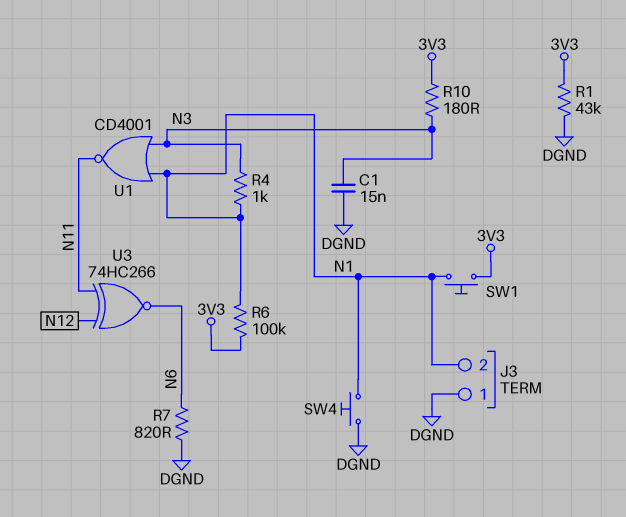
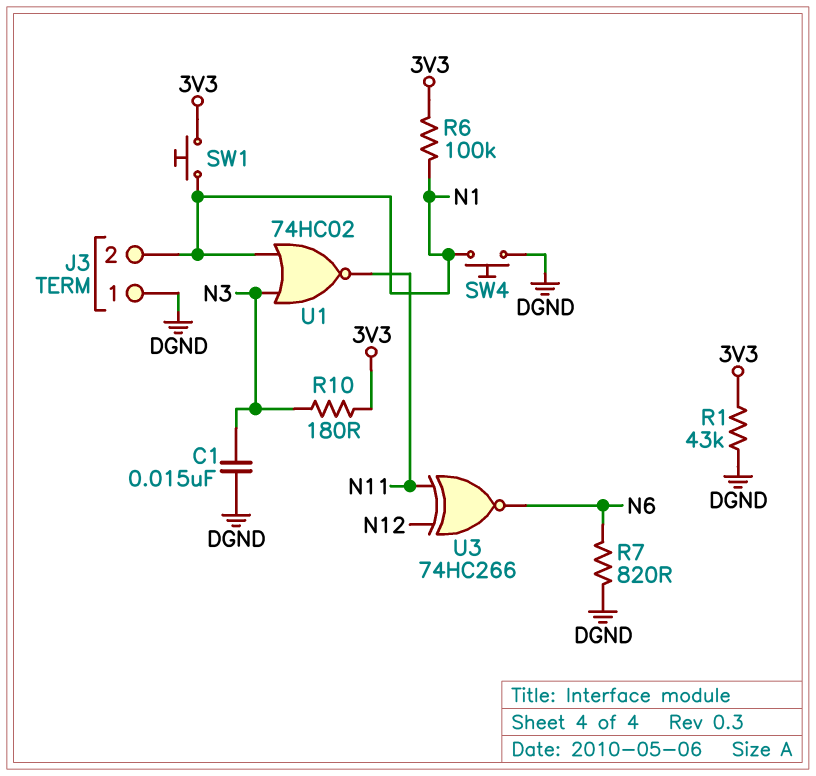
R4: 1k (N1, N3) -> none
U1: NOR CD4001 (in N1, in N3, out N11) -> NOR 74HC02 (in N1, in N3, out N11)

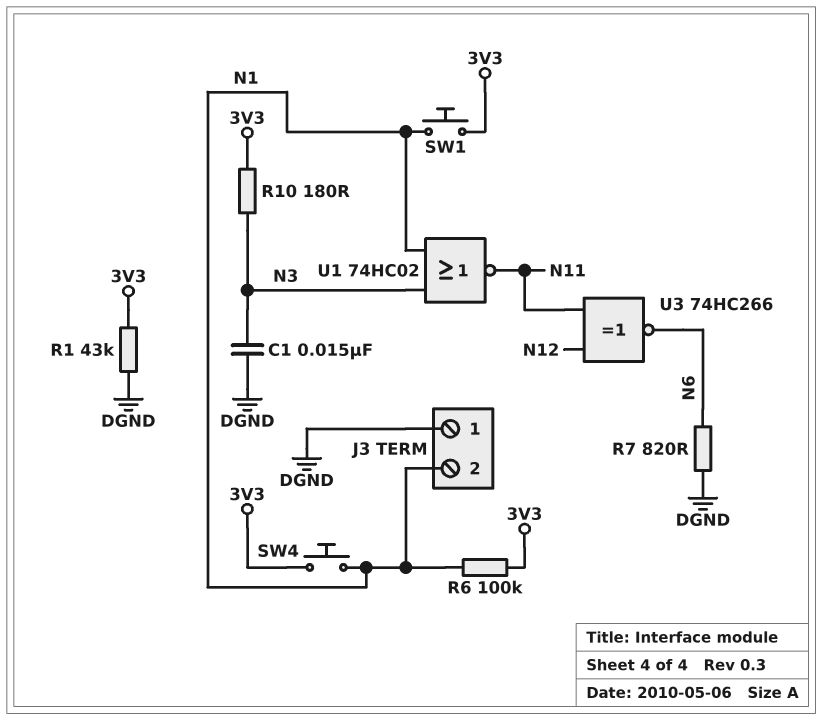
SW4: button (DGND, N1) -> button (3V3, N1)

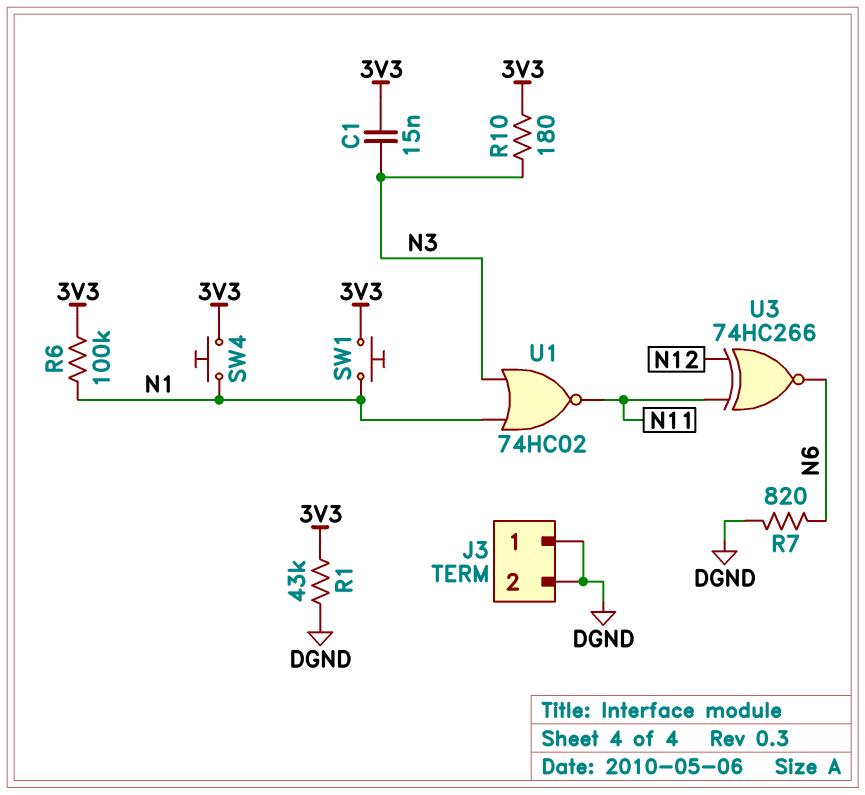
C1: 15nF (DGND, N3) -> 15nF (3V3, N3)
J3 pin 2: N1 -> DGND

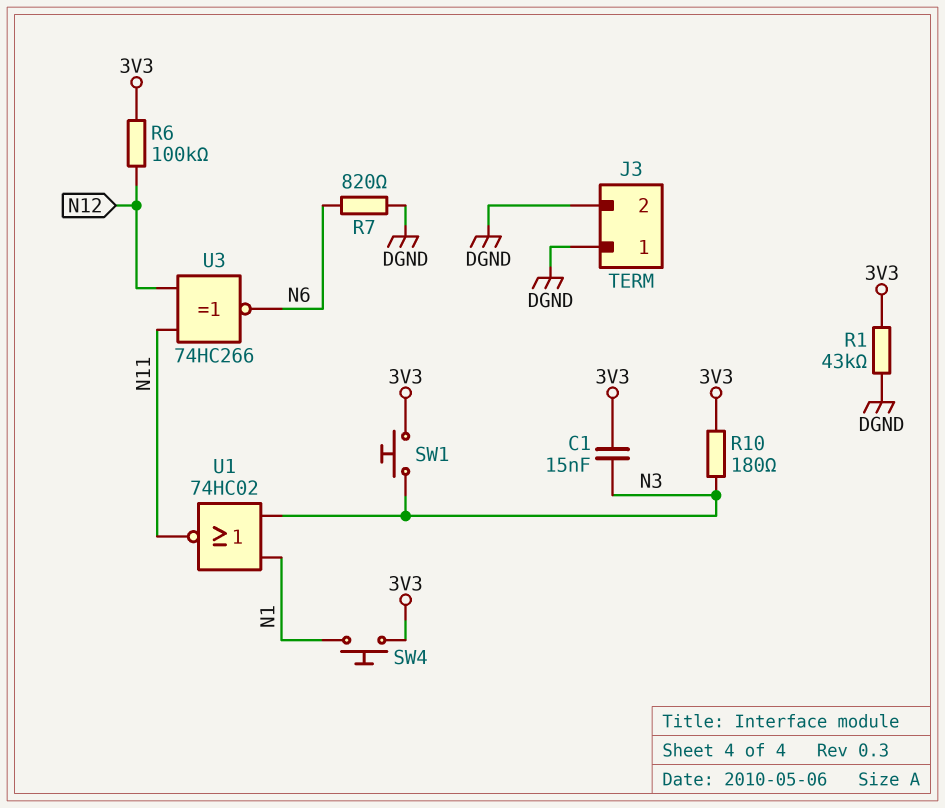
R6: 100k (3V3, N1) -> 100k (3V3, N12)
SW1: button (3V3, N1) -> button (3V3, N3)

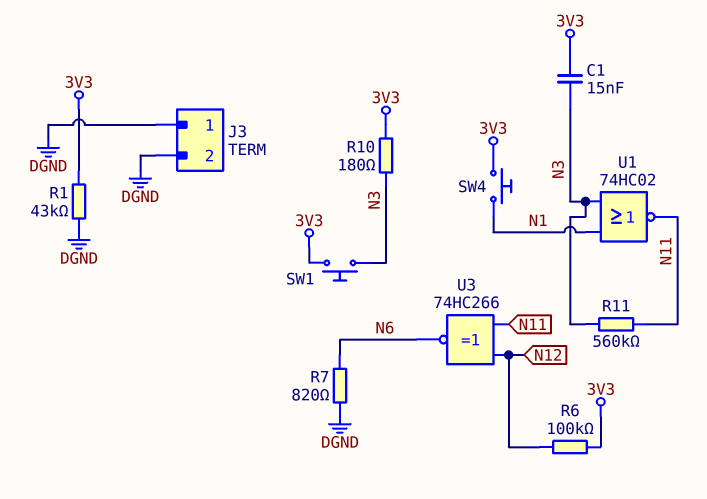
R11: none -> 560k (N3, N11)

